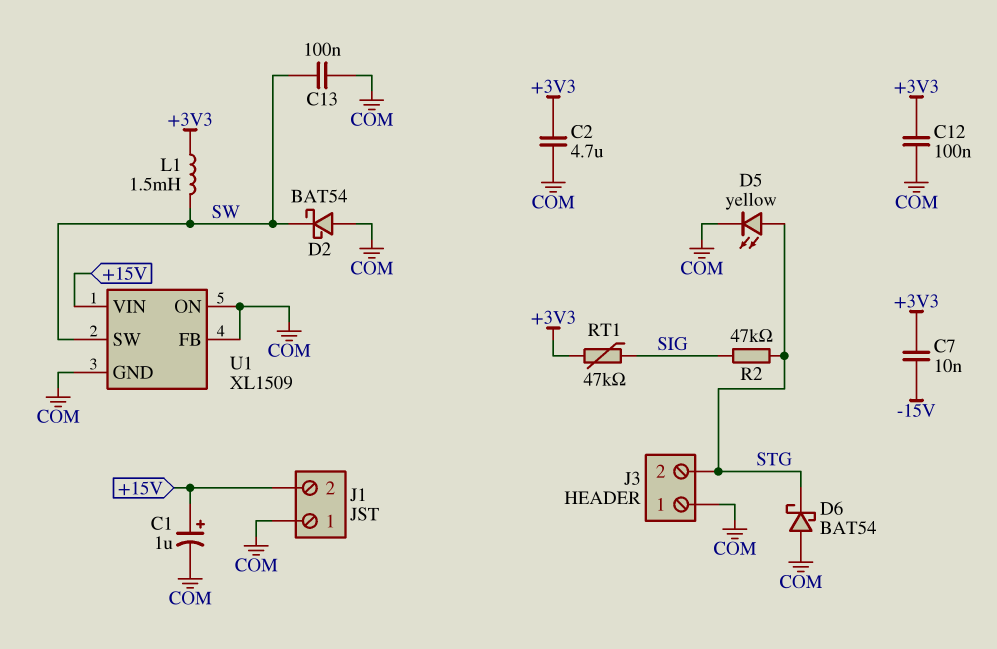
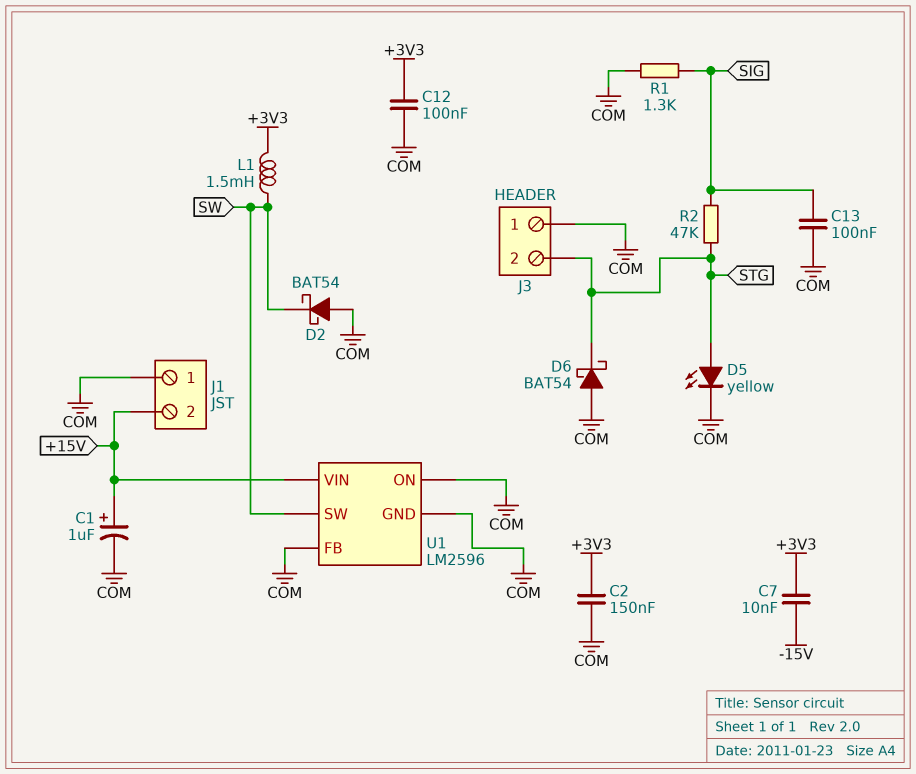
C2: 4.7uF (+3V3, COM) -> 150nF (+3V3, COM)
C13: 100nF (COM, SW) -> 100nF (COM, SIG)
R1: none -> 1.3k (COM, SIG)
RT1: 47k (+3V3, SIG) -> none
U1: XL1509 -> LM2596

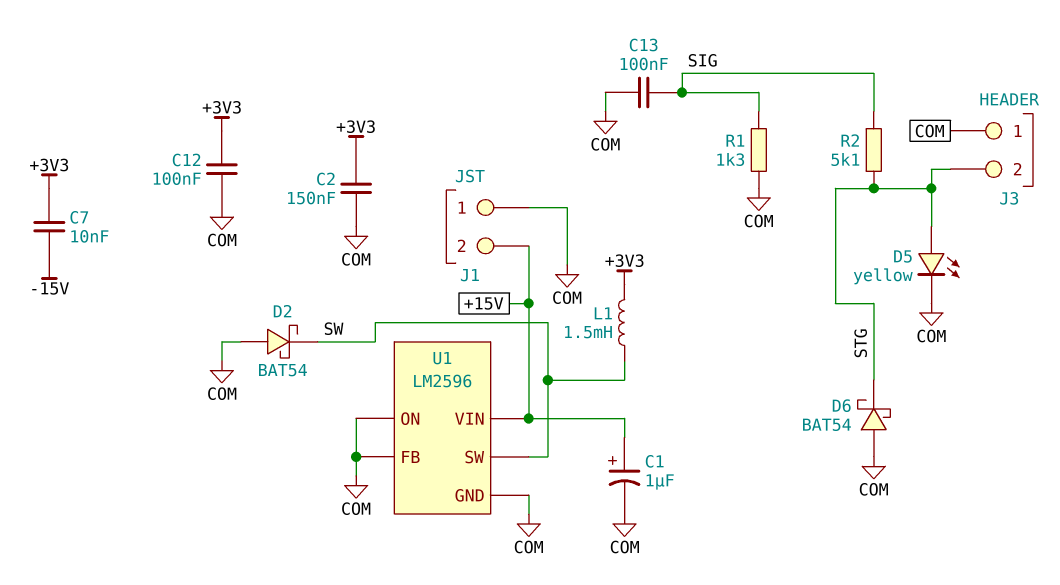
R2: 47k (SIG, STG) -> 5.1k (SIG, STG)

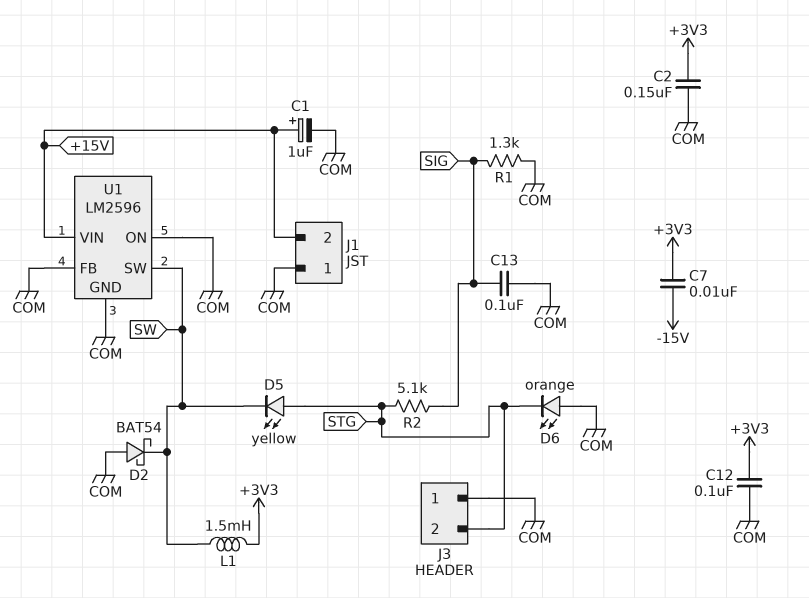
D5: LED yellow (A STG, K COM) -> LED yellow (A STG, K SW)
D6: schottky BAT54 (A COM, K STG) -> LED orange (A COM, K STG)

